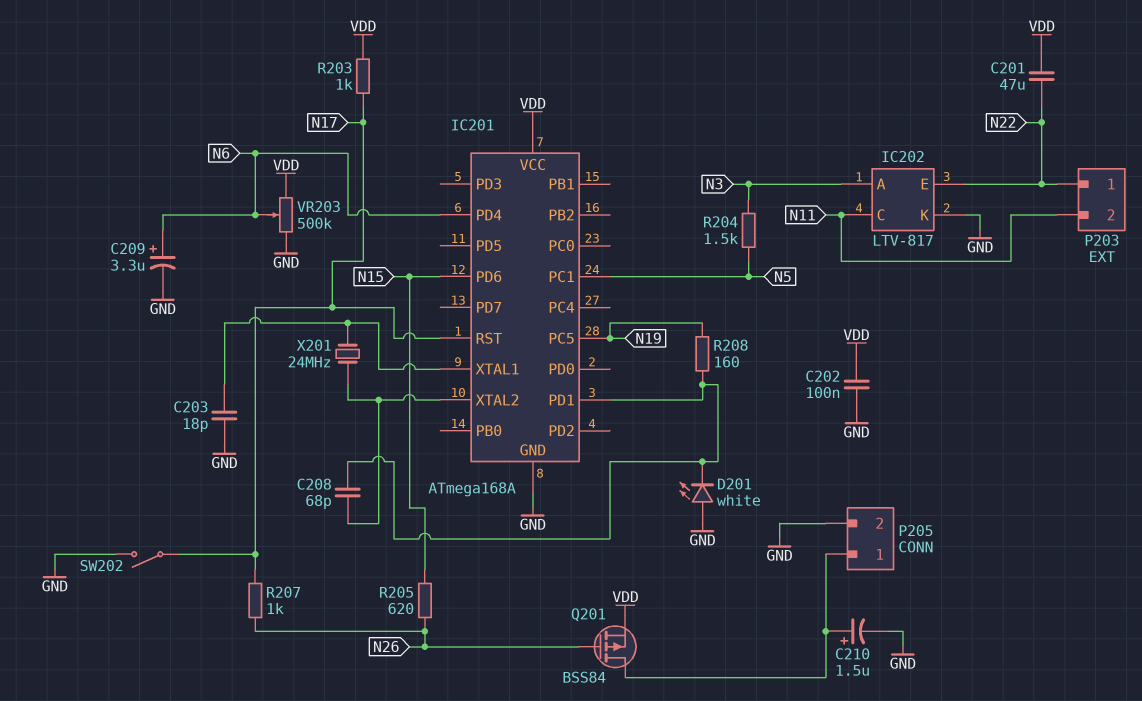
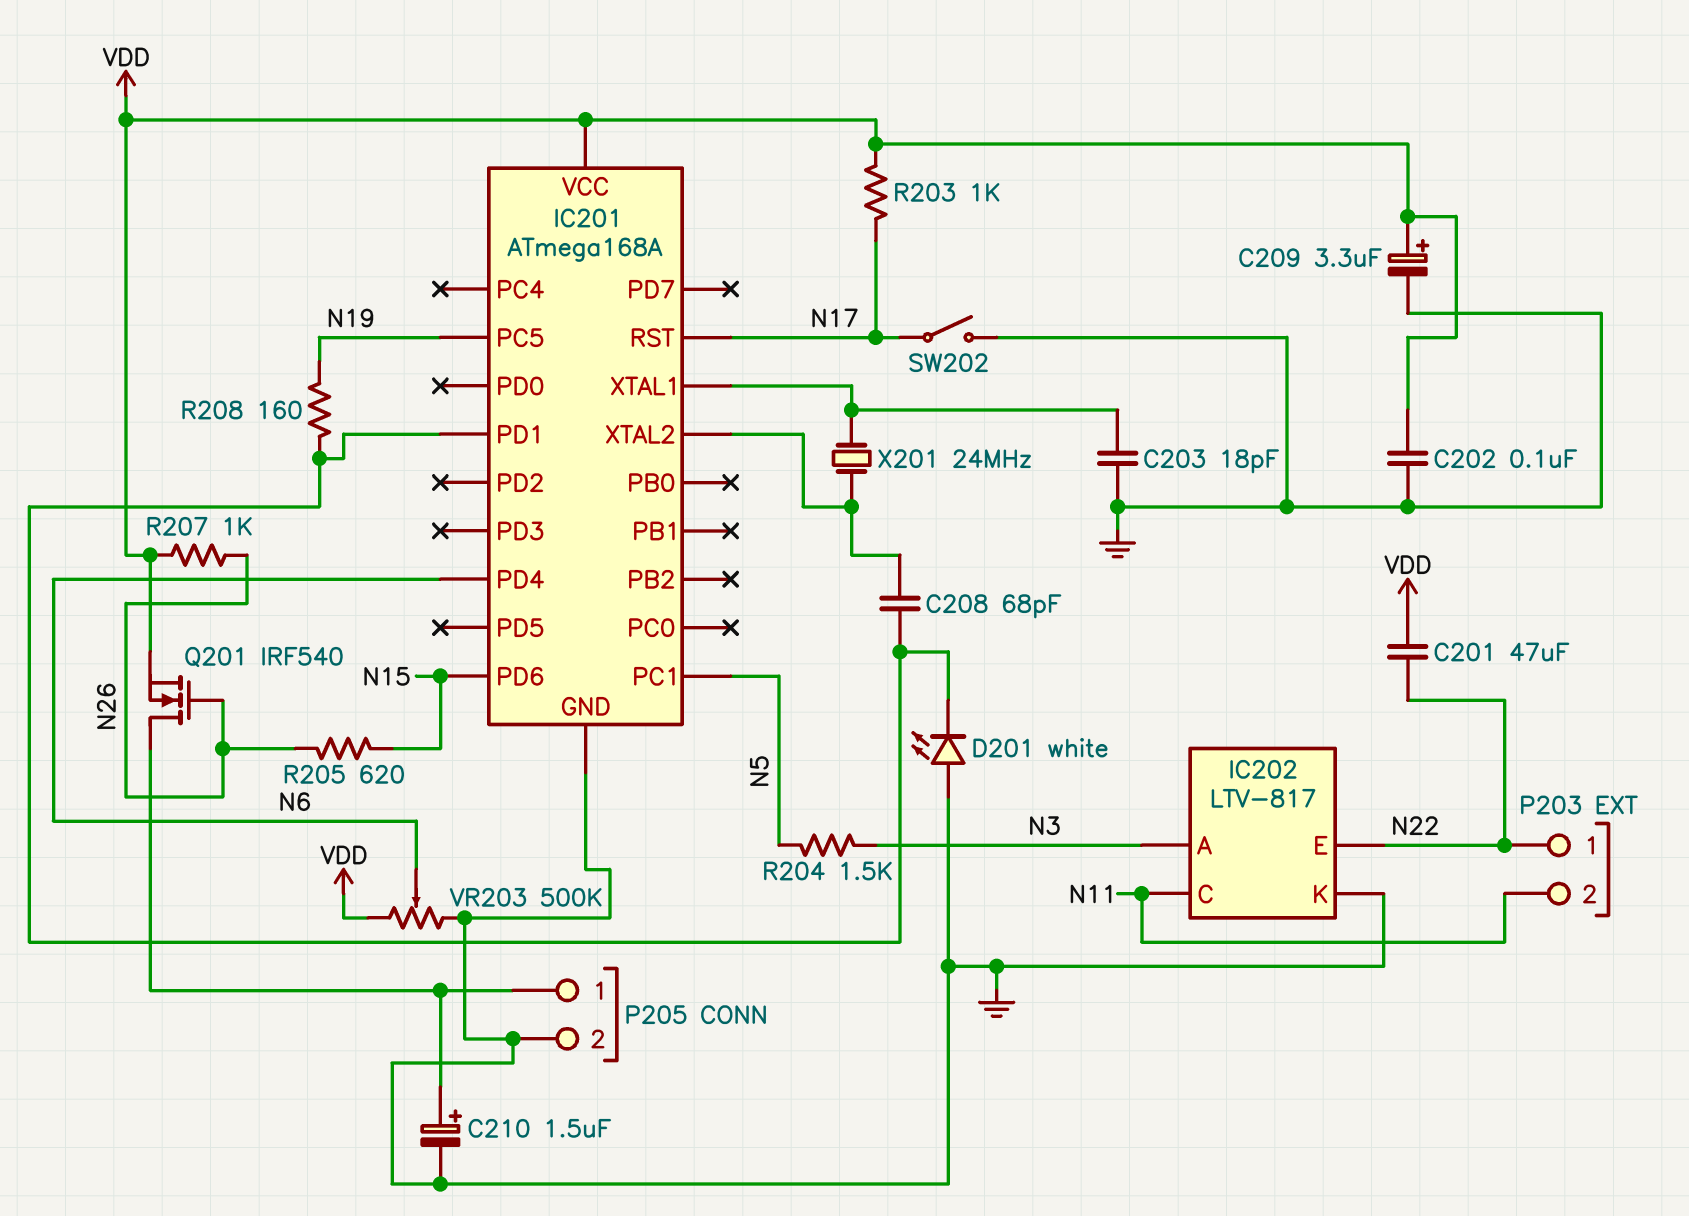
C209: 3.3uF (plus N6, minus GND) -> 3.3uF (plus VDD, minus GND)
Q201: PMOS BSS84 (G N26, D P205/1, S VDD) -> NMOS IRF540 (G N26, D P205/1, S VDD)
R207: 1k (N17, N26) -> 1k (N26, VDD)

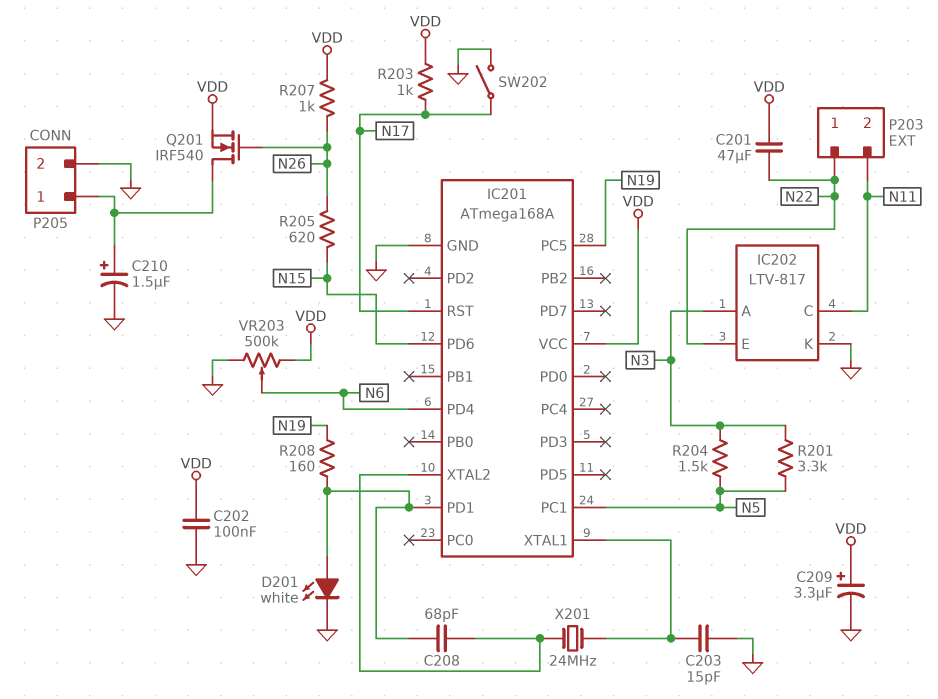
C203: 18pF (GND, IC201/XTAL1) -> 15pF (GND, IC201/XTAL1)
D201: LED white (A GND, K IC201/PD1) -> LED white (A IC201/PD1, K GND)
R201: none -> 3.3k (N3, N5)

